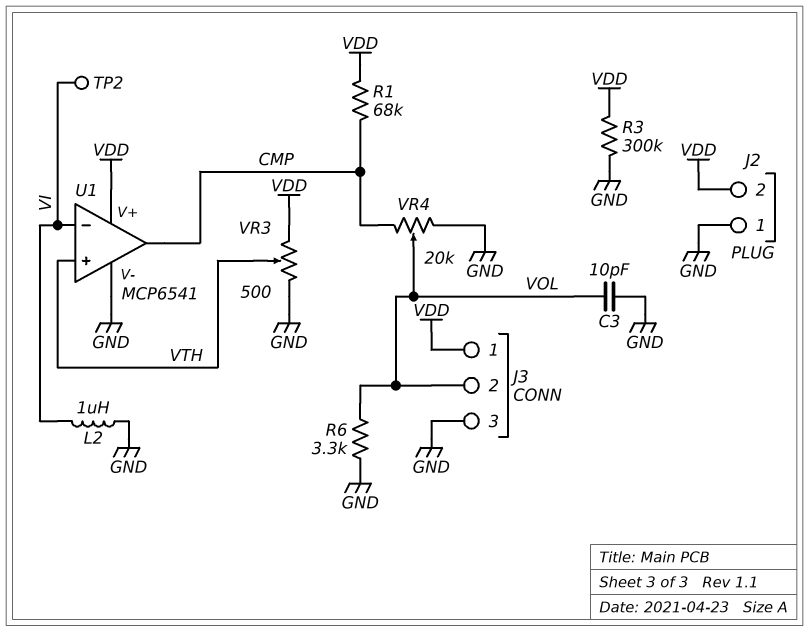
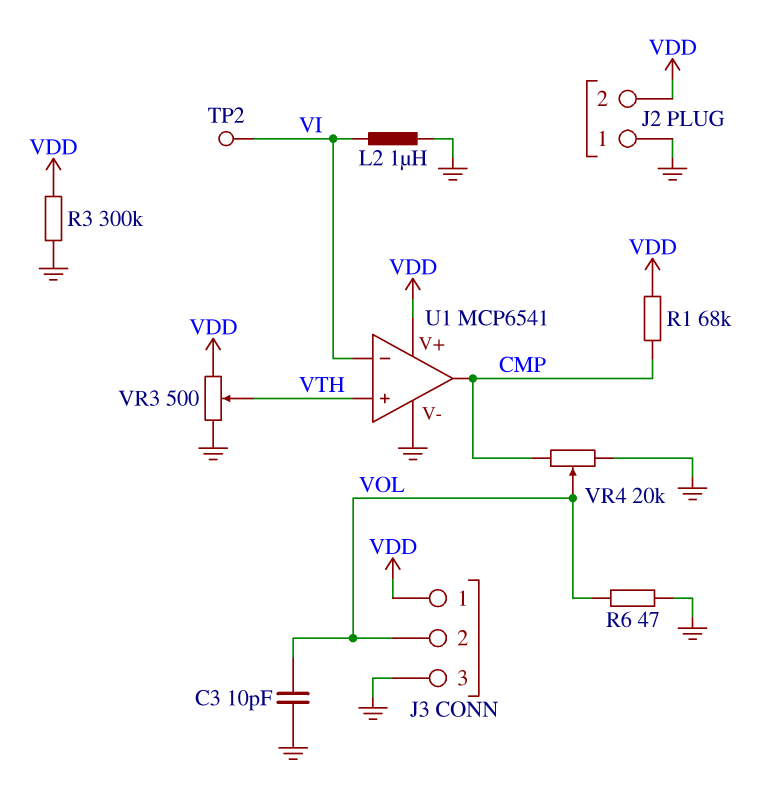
R6: 3.3k (GND, VOL) -> 47 (GND, VOL)

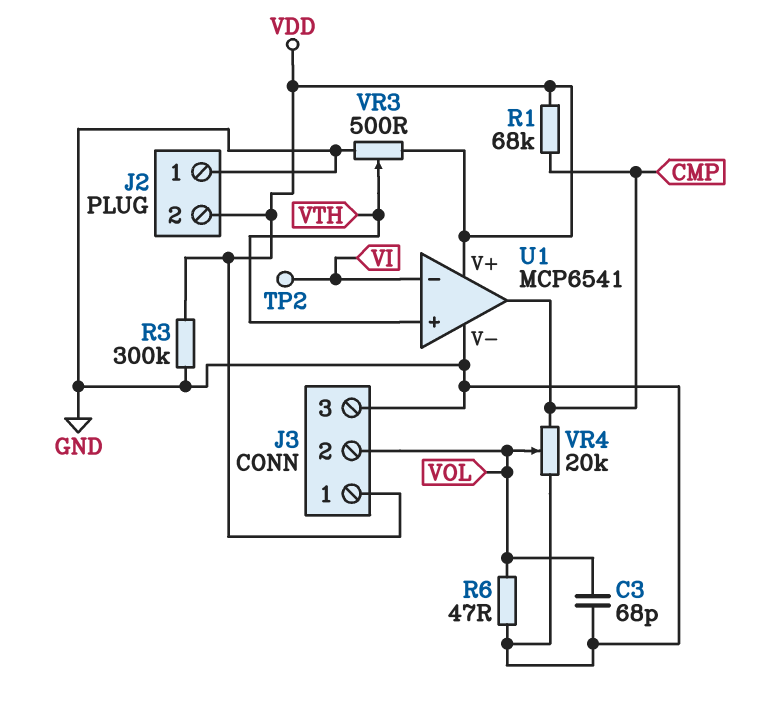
C3: 10pF (GND, VOL) -> 68pF (GND, VOL)
L2: 1uH (GND, VI) -> none

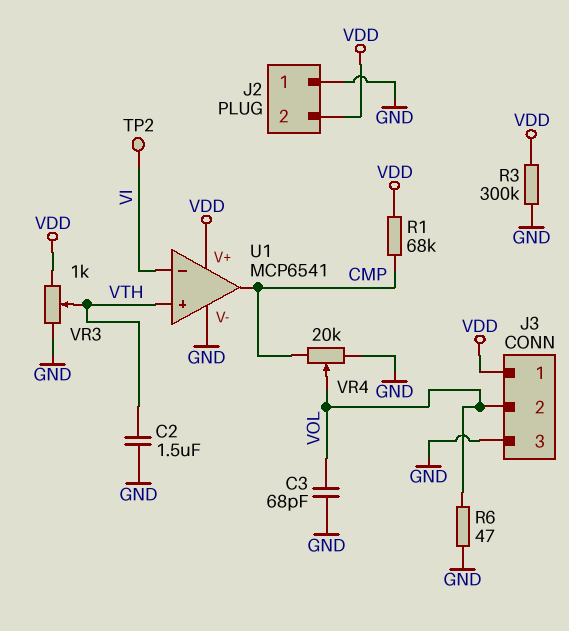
C2: none -> 1.5uF (GND, VTH)
VR3: 500 (GND, VDD, wiper VTH) -> 1k (GND, VDD, wiper VTH)

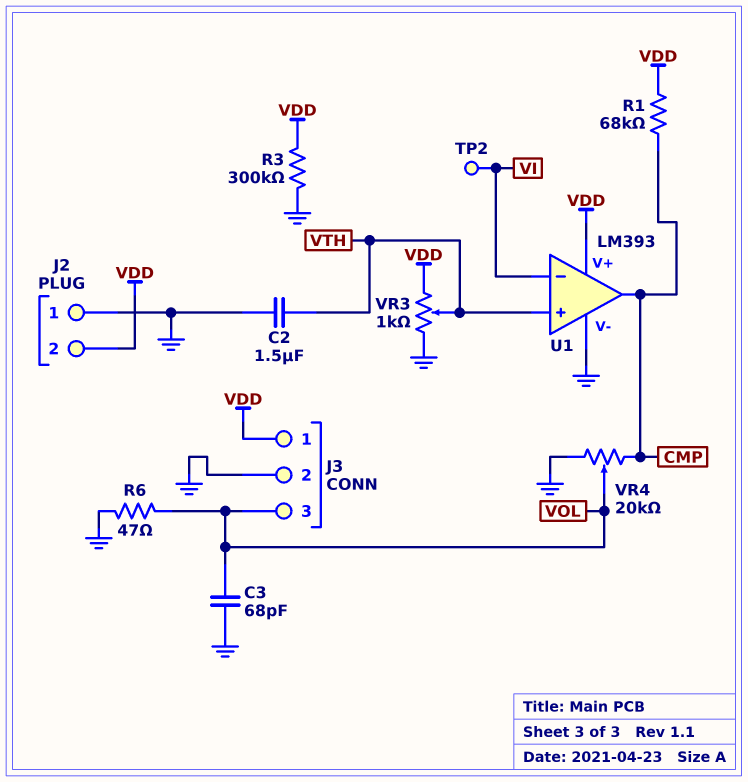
J3 pin 2: VOL -> GND
J3 pin 3: GND -> VOL
U1: MCP6541 -> LM393

